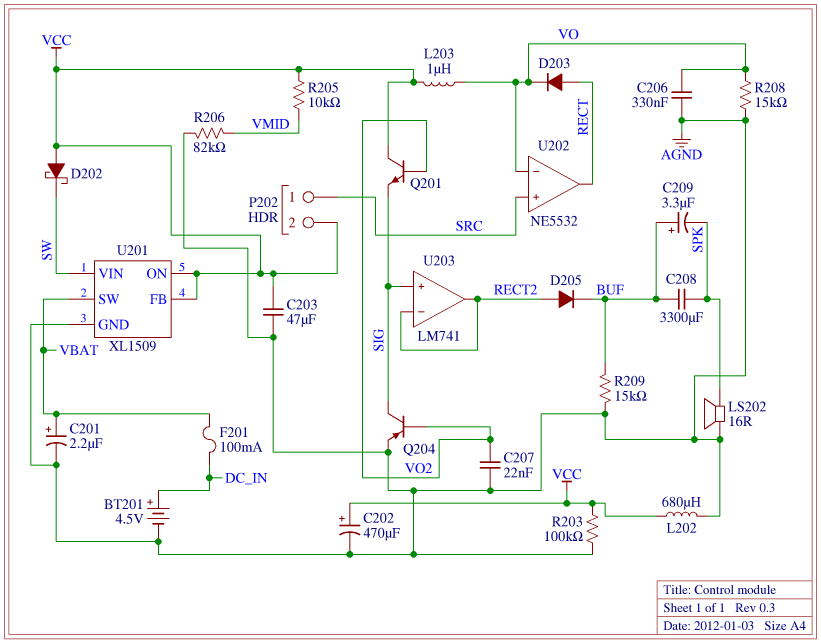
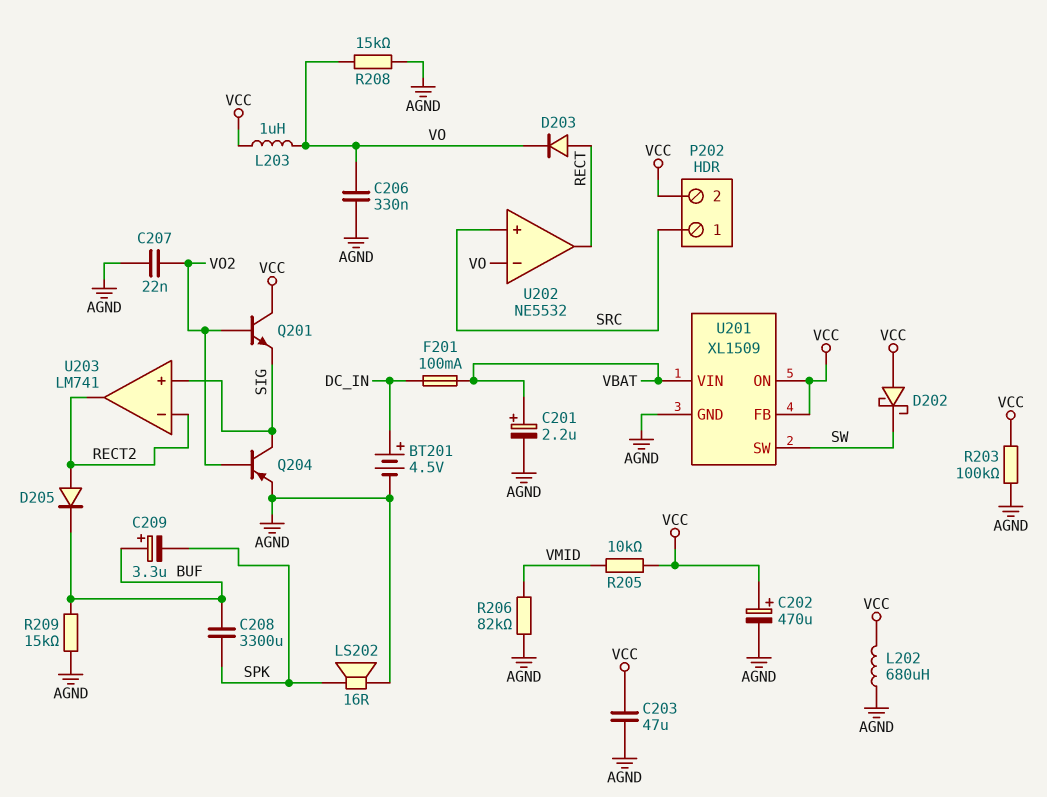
U201 pin SW: VBAT -> SW
U201 pin VIN: SW -> VBAT

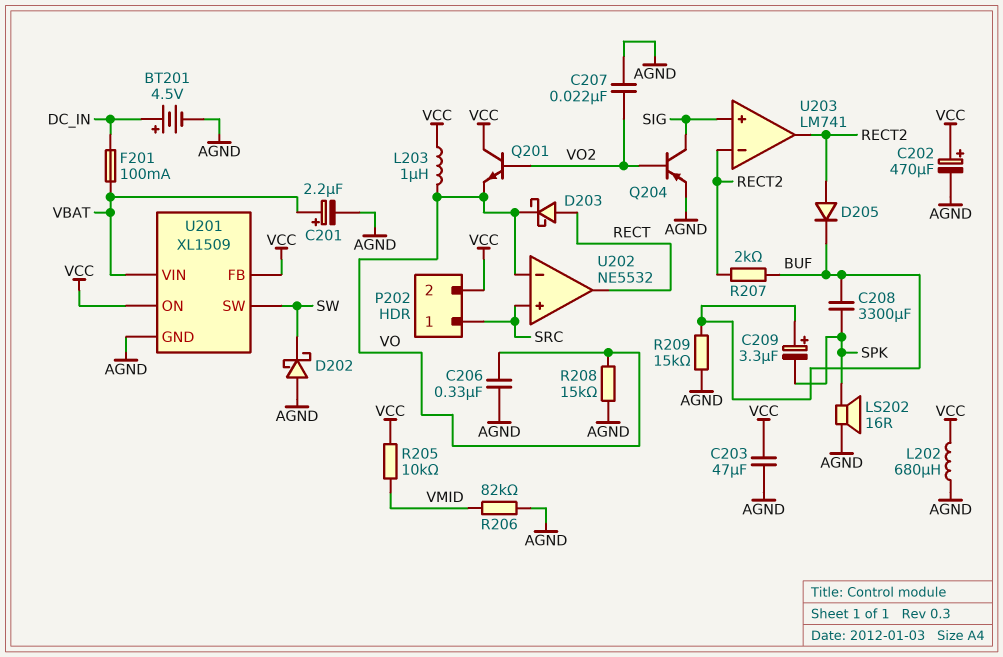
D202: schottky (A VCC, K SW) -> schottky (A AGND, K SW)
D203: diode (A RECT, K VO) -> schottky (A RECT, K VO)
Q201: NPN (B VO2, C VCC, E SIG) -> NPN (B VO2, C VCC, E VO)
R203: 100k (AGND, VCC) -> none
R207: none -> 2k (BUF, RECT2)

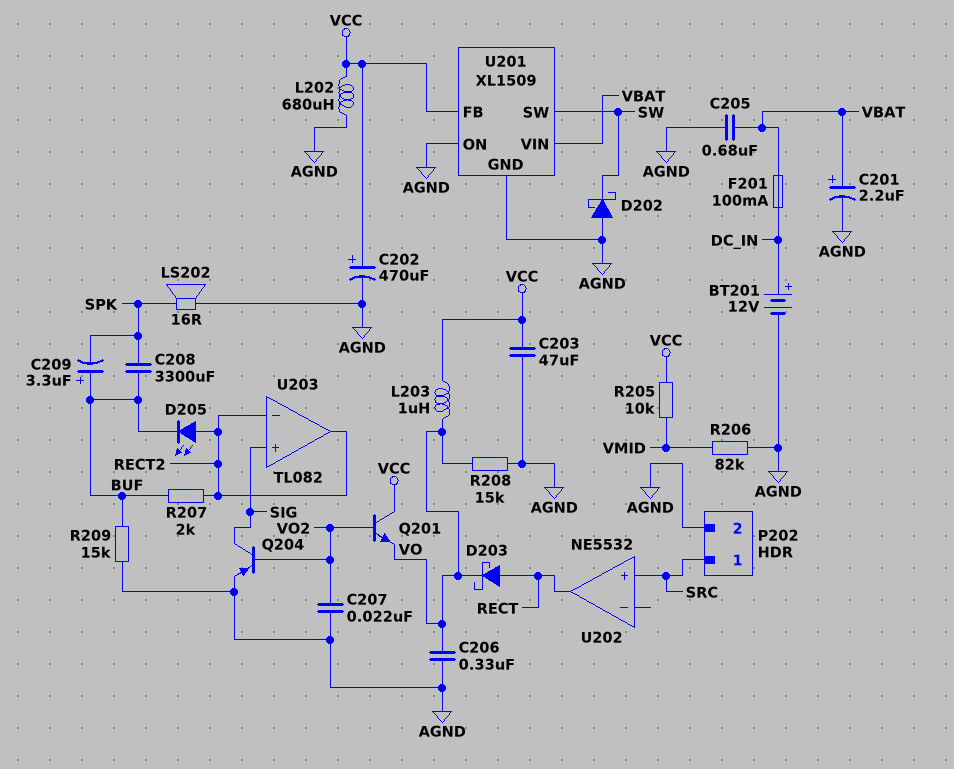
BT201: 4.5V (plus DC_IN, minus AGND) -> 12V (plus DC_IN, minus AGND)
C205: none -> 680nF (AGND, VBAT)
D205: diode (A RECT2, K BUF) -> LED (A RECT2, K BUF)
P202 pin 2: VCC -> AGND
U201 pin ON: VCC -> AGND
U202 pin in-: VO -> none
U203: LM741 -> TL082

